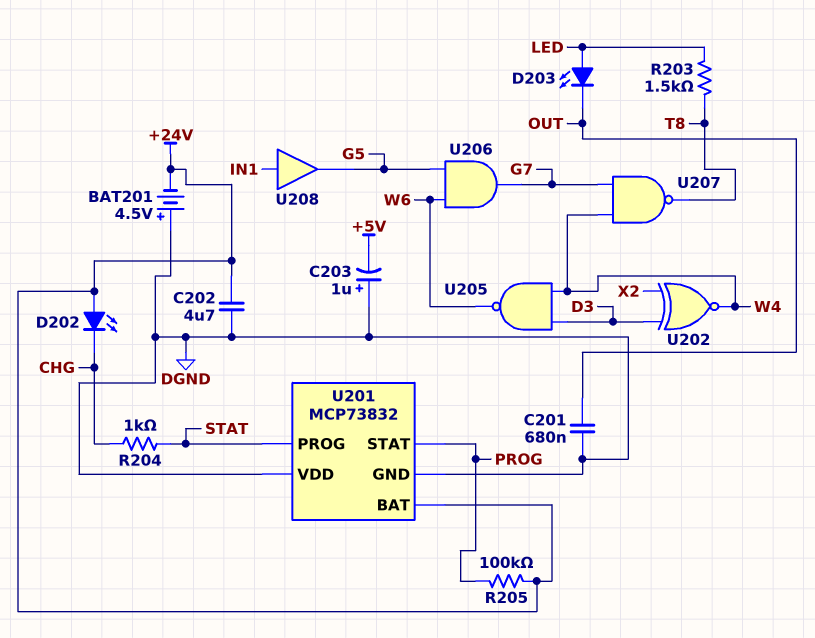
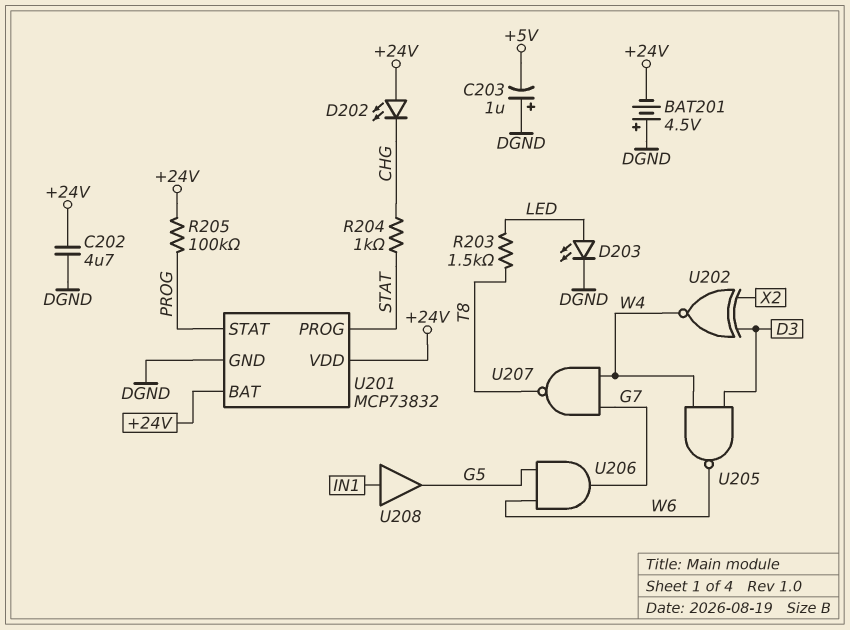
C201: 680nF (DGND, OUT) -> none
D203: LED (A LED, K OUT) -> LED (A LED, K DGND)
U201 pin VDD: DGND -> +24V

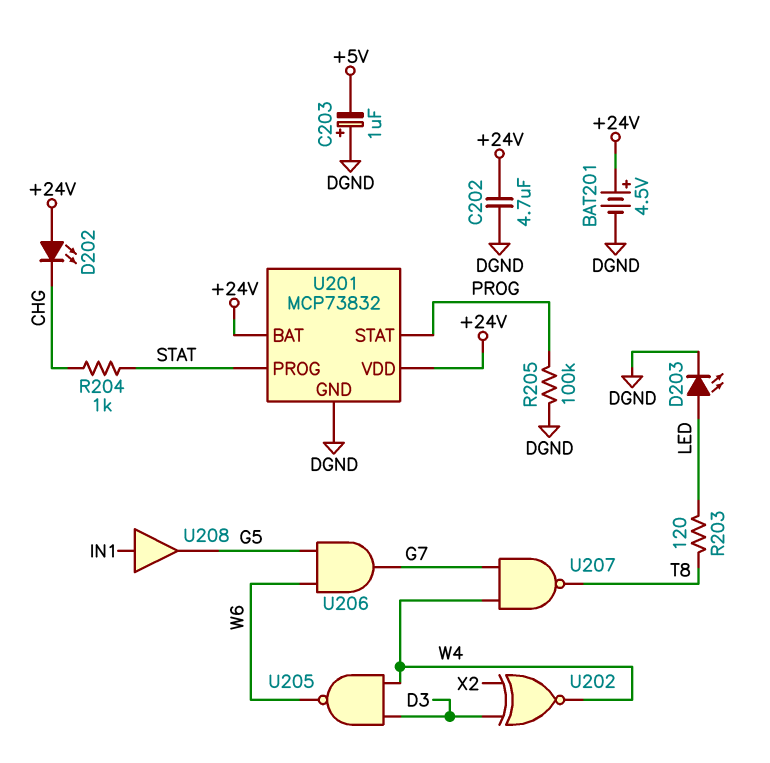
BAT201: 4.5V (plus DGND, minus +24V) -> 4.5V (plus +24V, minus DGND)
R203: 1.5k (LED, T8) -> 120 (LED, T8)
R205: 100k (+24V, PROG) -> 100k (DGND, PROG)

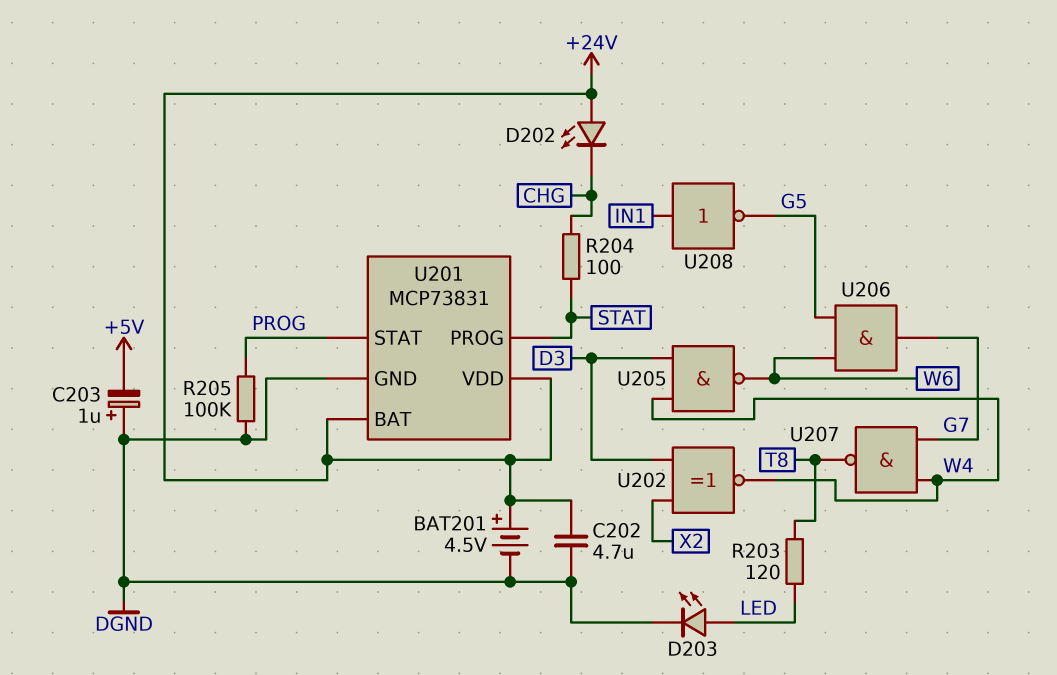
R204: 1k (CHG, STAT) -> 100 (CHG, STAT)
U201: MCP73832 -> MCP73831
U208: buffer (in IN1, out G5) -> NOT (in IN1, out G5)

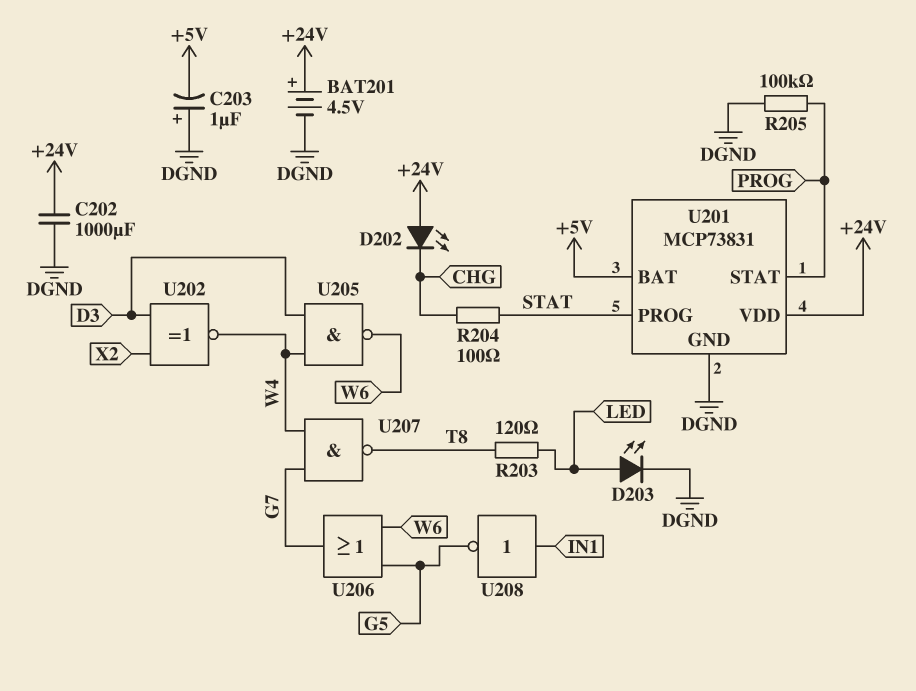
C202: 4.7uF (+24V, DGND) -> 1000uF (+24V, DGND)
U201 pin BAT: +24V -> +5V
U206: AND (in G5, in W6, out G7) -> OR (in G5, in W6, out G7)

